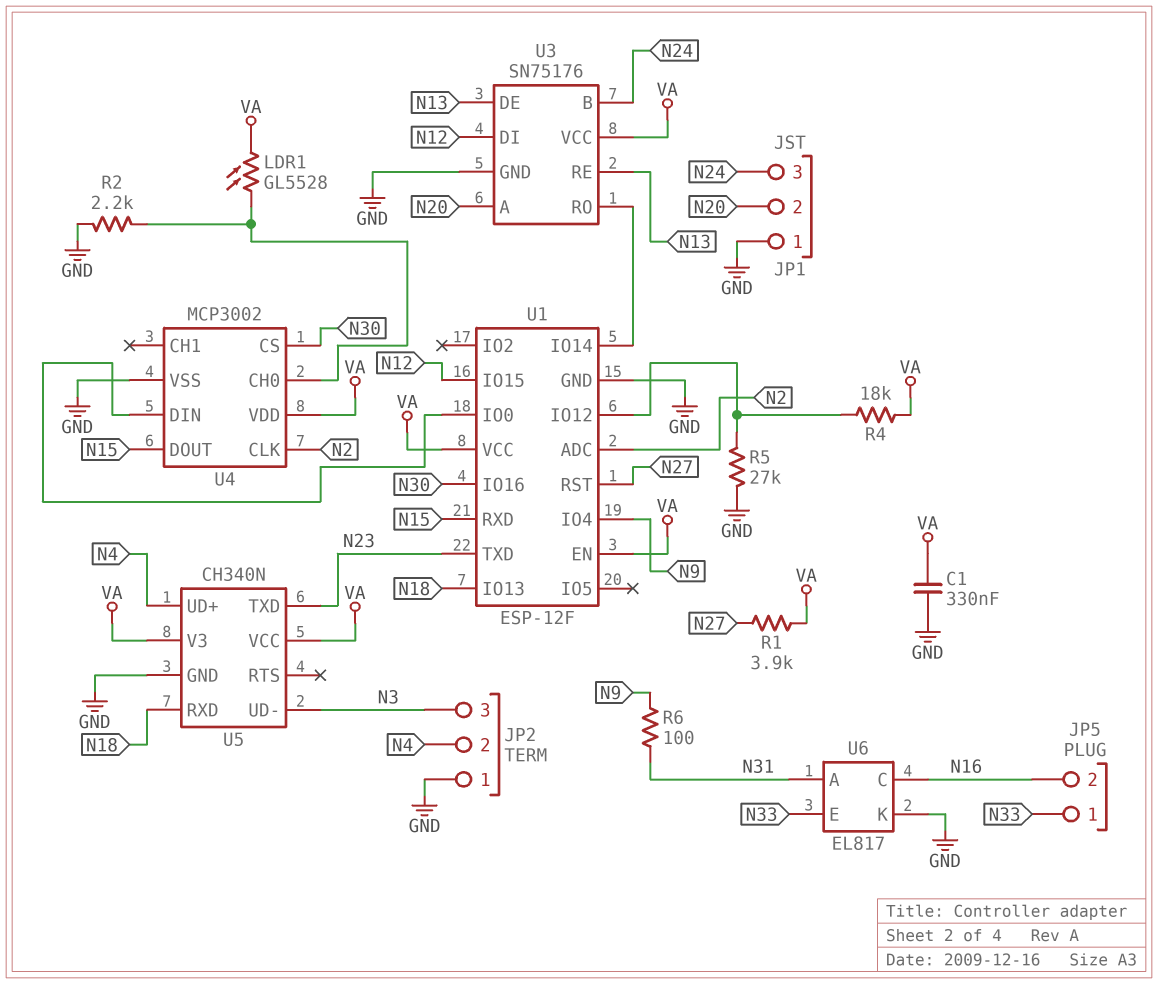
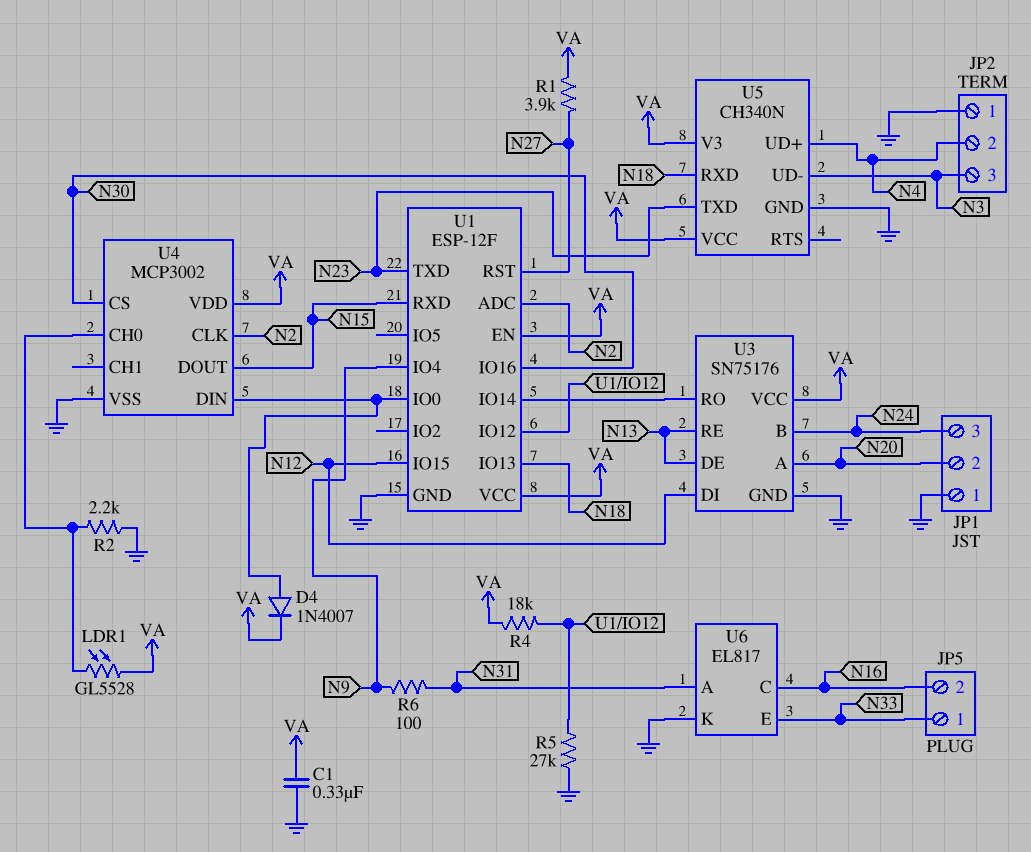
D4: none -> diode 1N4007 (A U1/IO0, K VA)

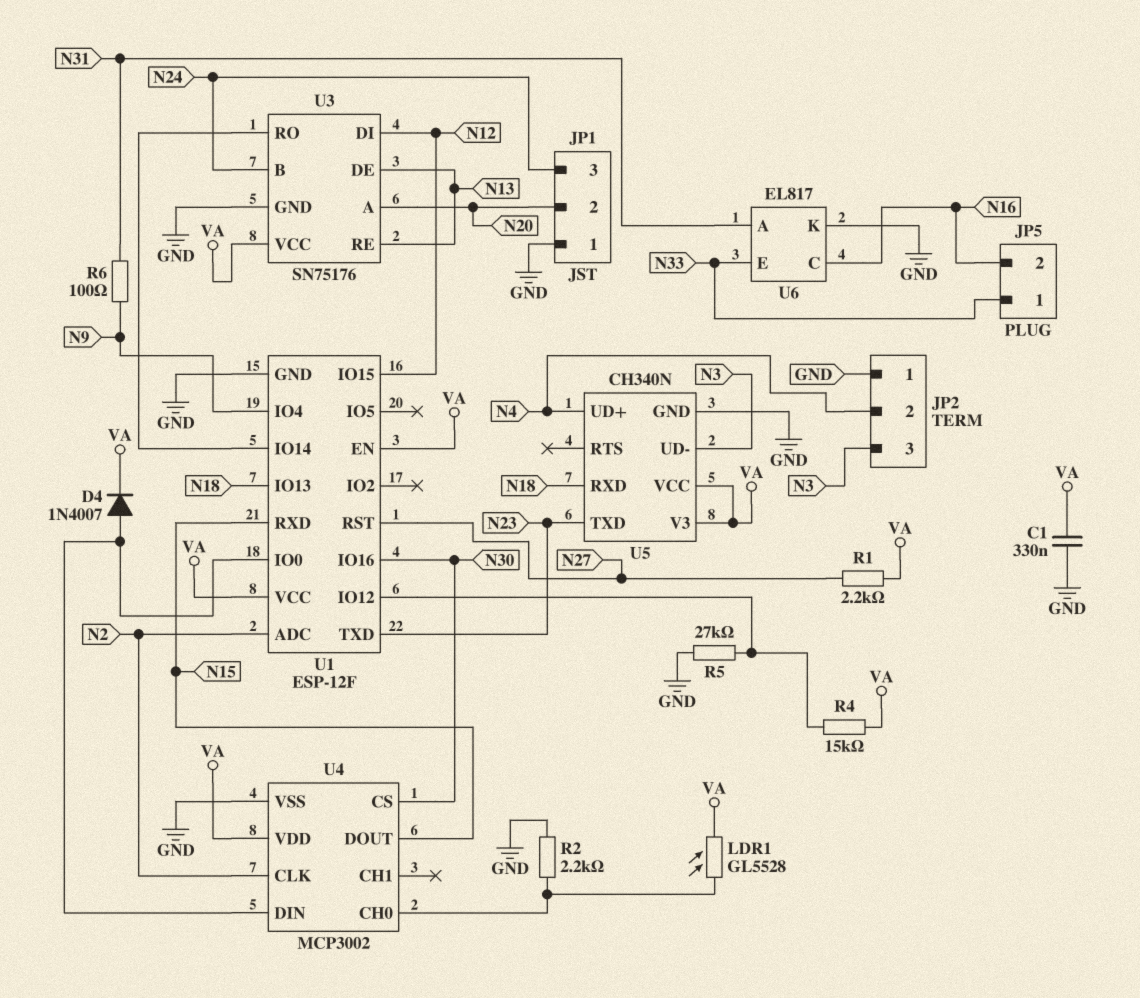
R1: 3.9k (N27, VA) -> 2.2k (N27, VA)
R4: 18k (U1/IO12, VA) -> 15k (U1/IO12, VA)

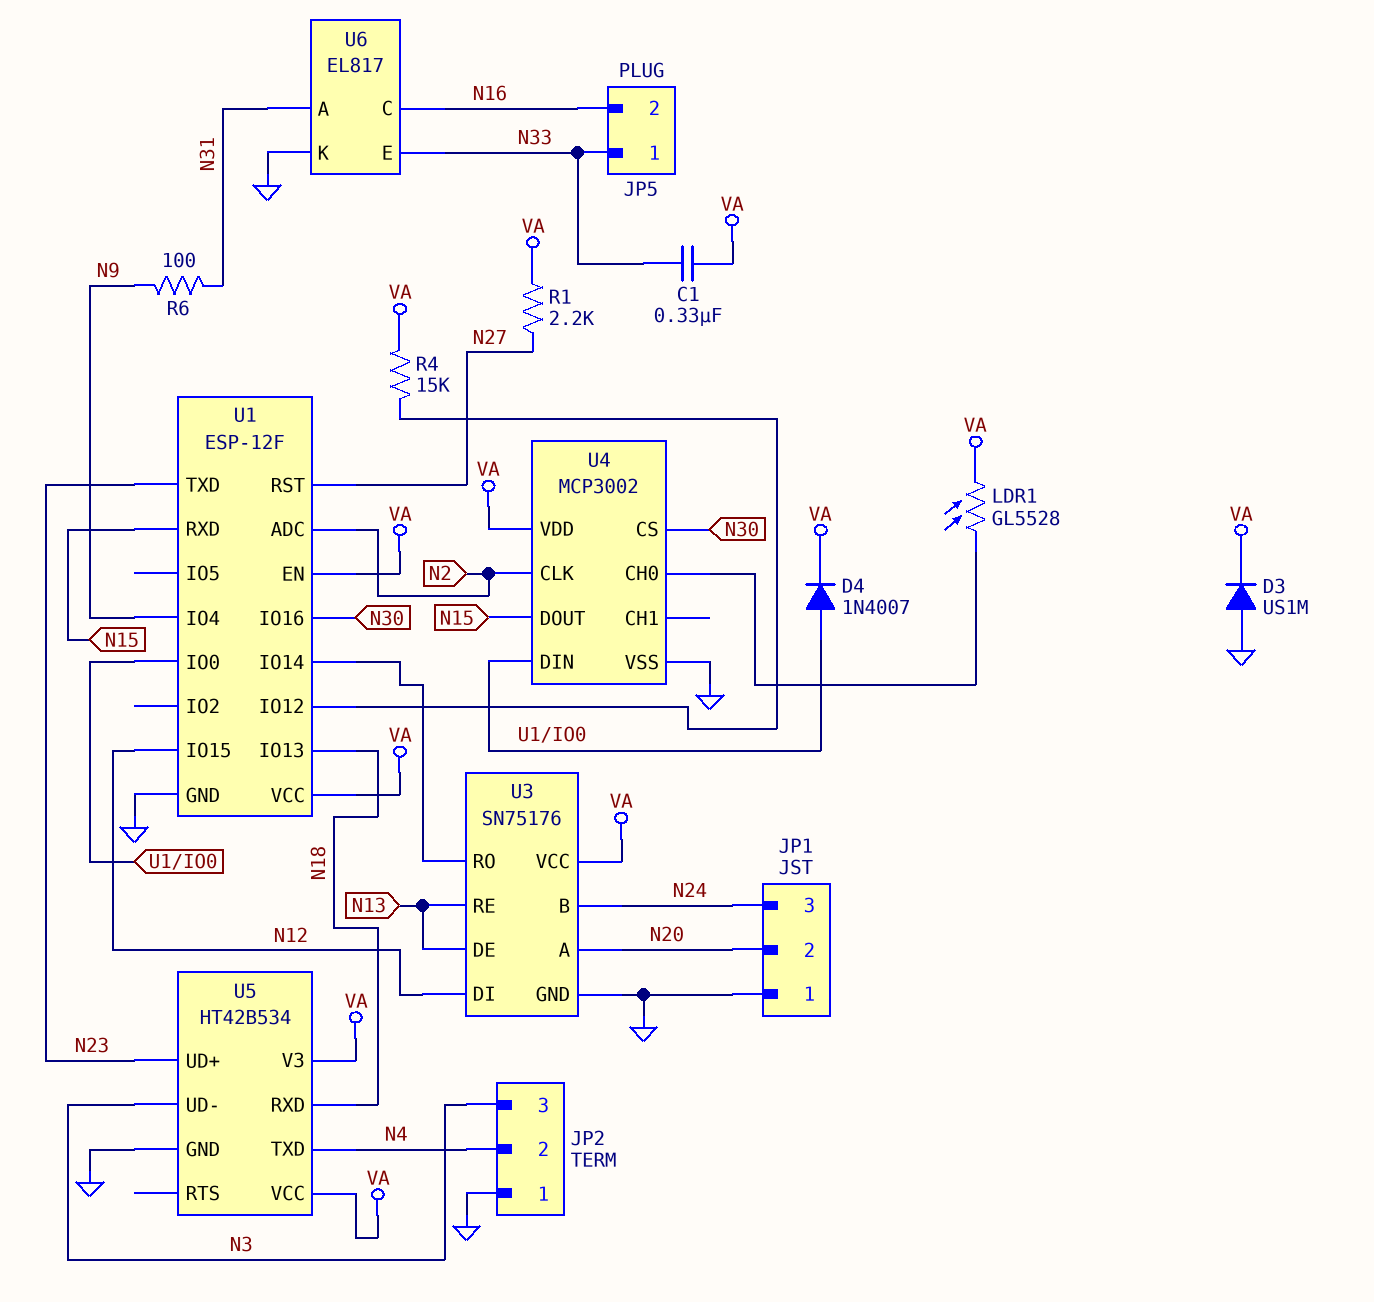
C1: 330nF (GND, VA) -> 330nF (N33, VA)
D3: none -> diode US1M (A GND, K VA)
R2: 2.2k (GND, U4/CH0) -> none
R5: 27k (GND, U1/IO12) -> none
U5: CH340N -> HT42B534
U5 pin TXD: N23 -> N4
U5 pin UD+: N4 -> N23

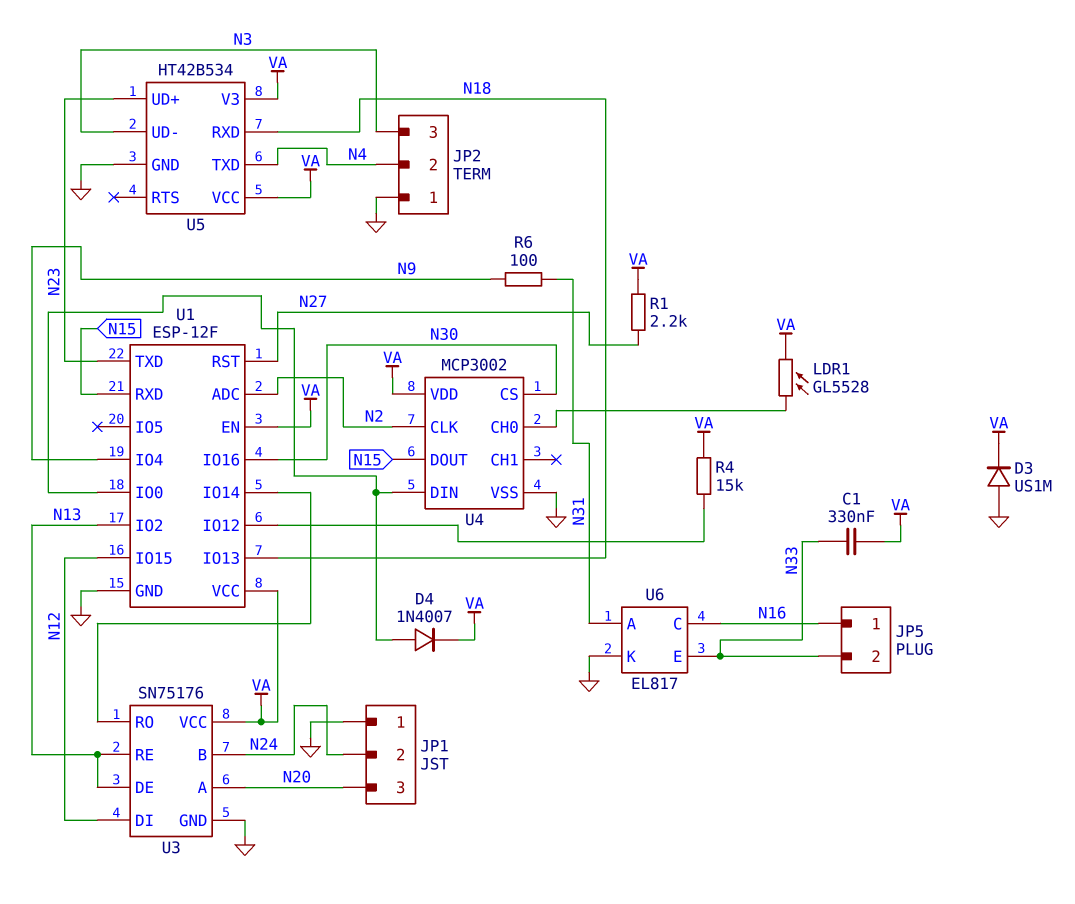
JP1 pin 2: N20 -> N24
JP1 pin 3: N24 -> N20
JP5 pin 1: N33 -> N16
JP5 pin 2: N16 -> N33
U1 pin IO2: none -> N13

